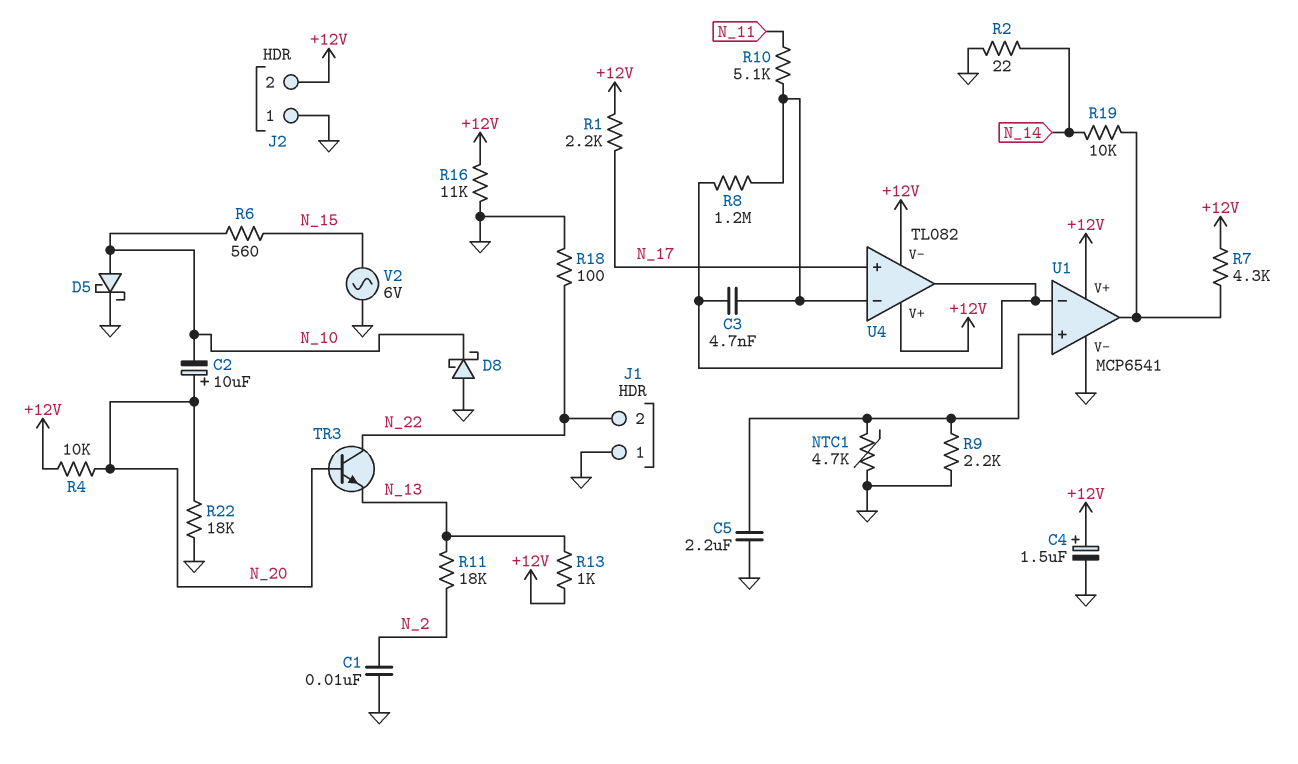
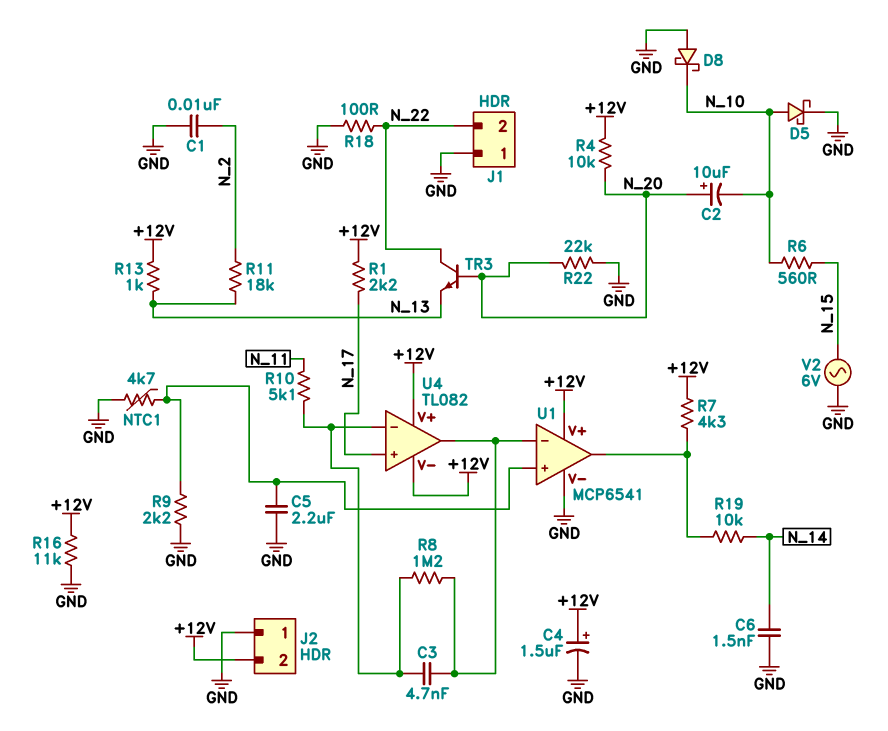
C6: none -> 1.5nF (GND, N_14)
R2: 22 (GND, N_14) -> none
R22: 18k (GND, N_20) -> 22k (GND, N_20)

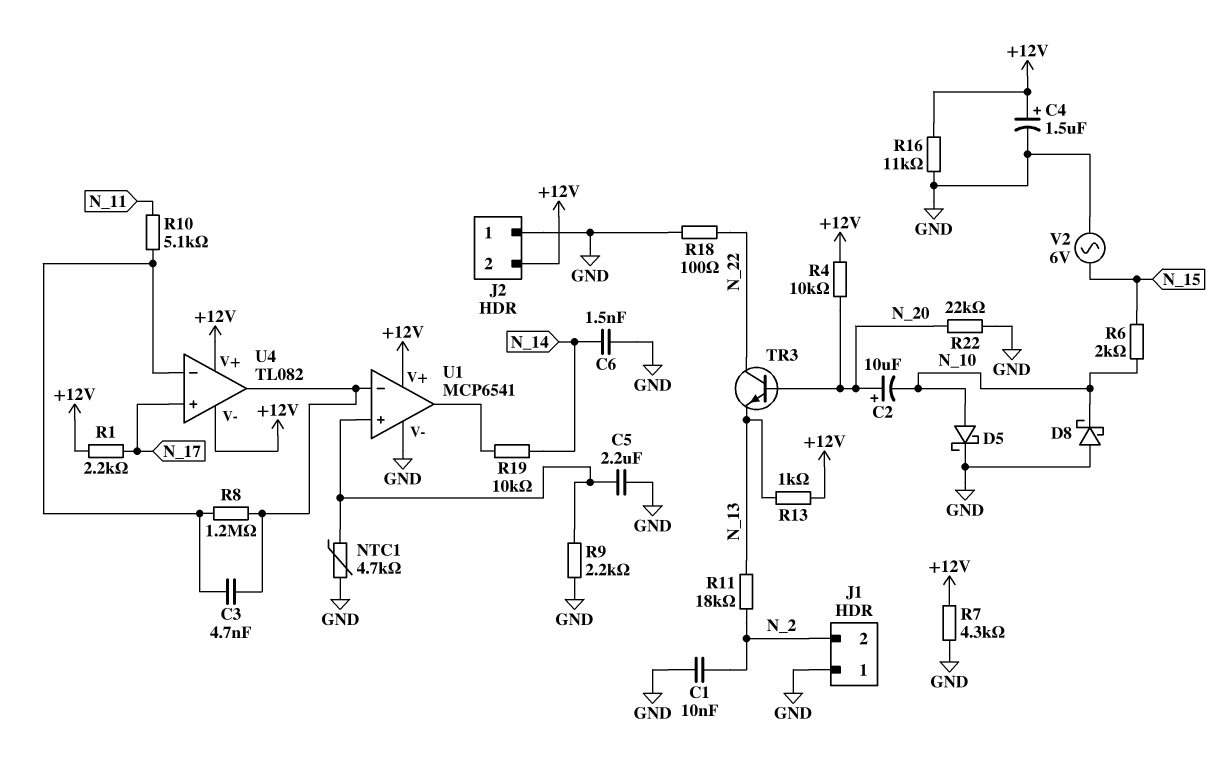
J1 pin 2: N_22 -> N_2
R6: 560 (N_10, N_15) -> 2k (N_10, N_15)
R7: 4.3k (+12V, U1/out) -> 4.3k (+12V, GND)

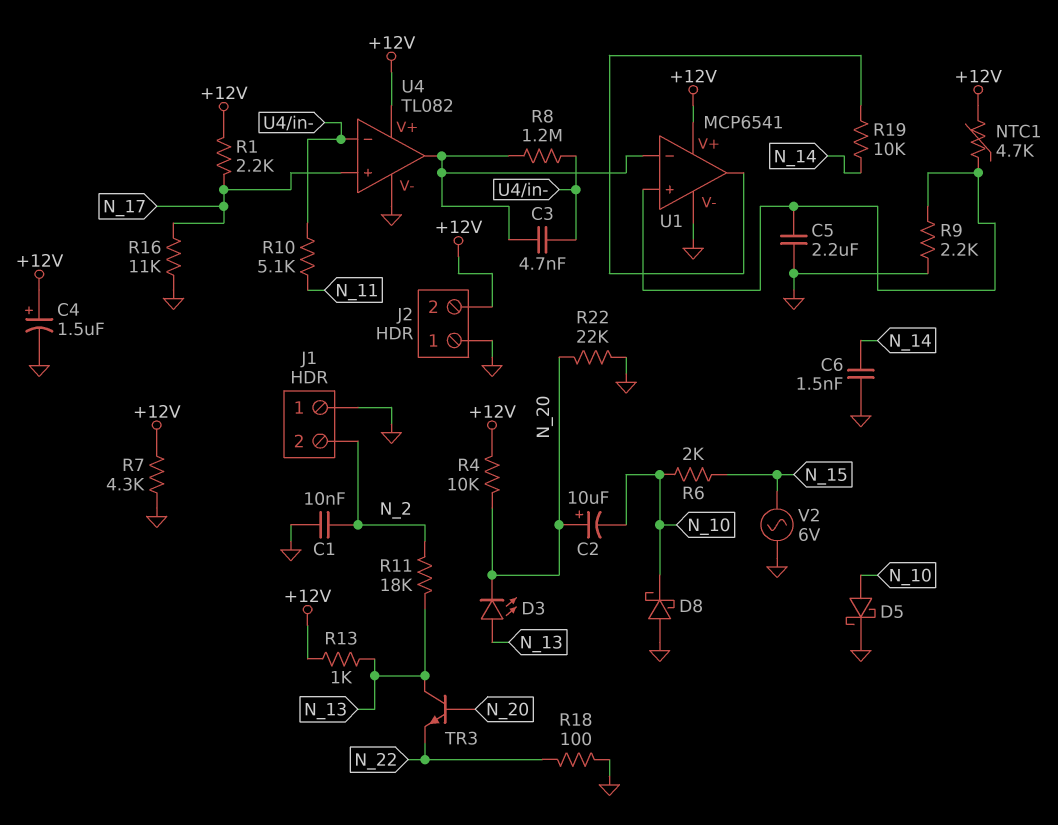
D3: none -> LED (A N_13, K N_20)
NTC1: 4.7k (GND, U1/in+) -> 4.7k (+12V, U1/in+)
R16: 11k (+12V, GND) -> 11k (GND, N_17)
TR3: NPN (B N_20, C N_22, E N_13) -> NPN (B N_20, C N_13, E N_22)
U4 pin V-: +12V -> GND

